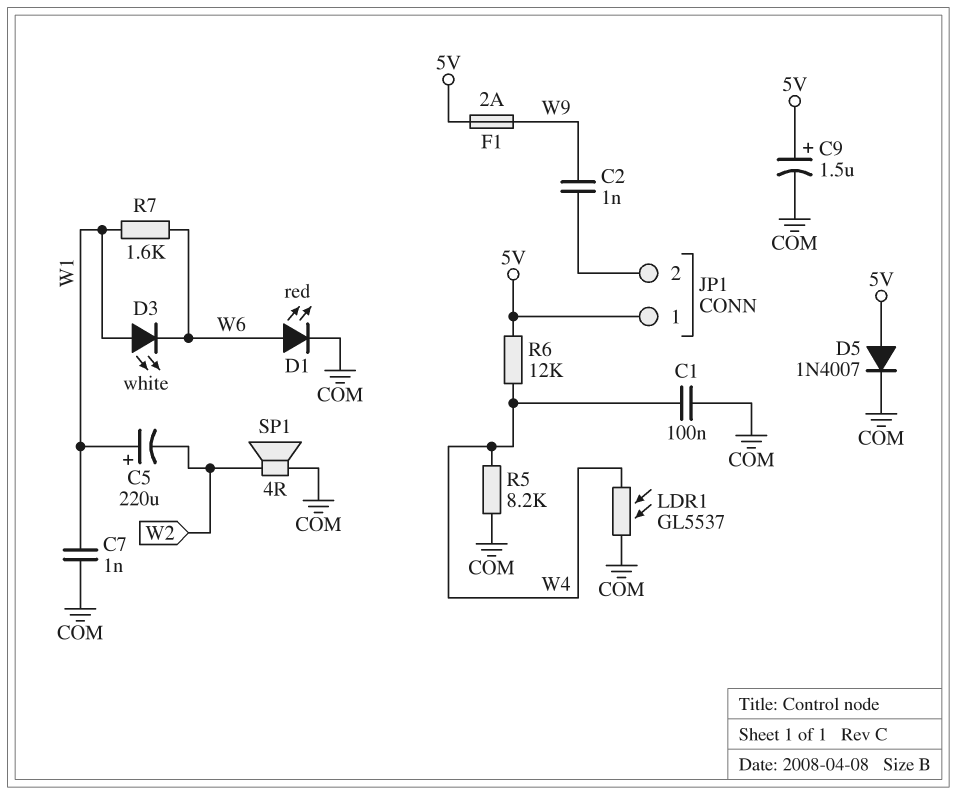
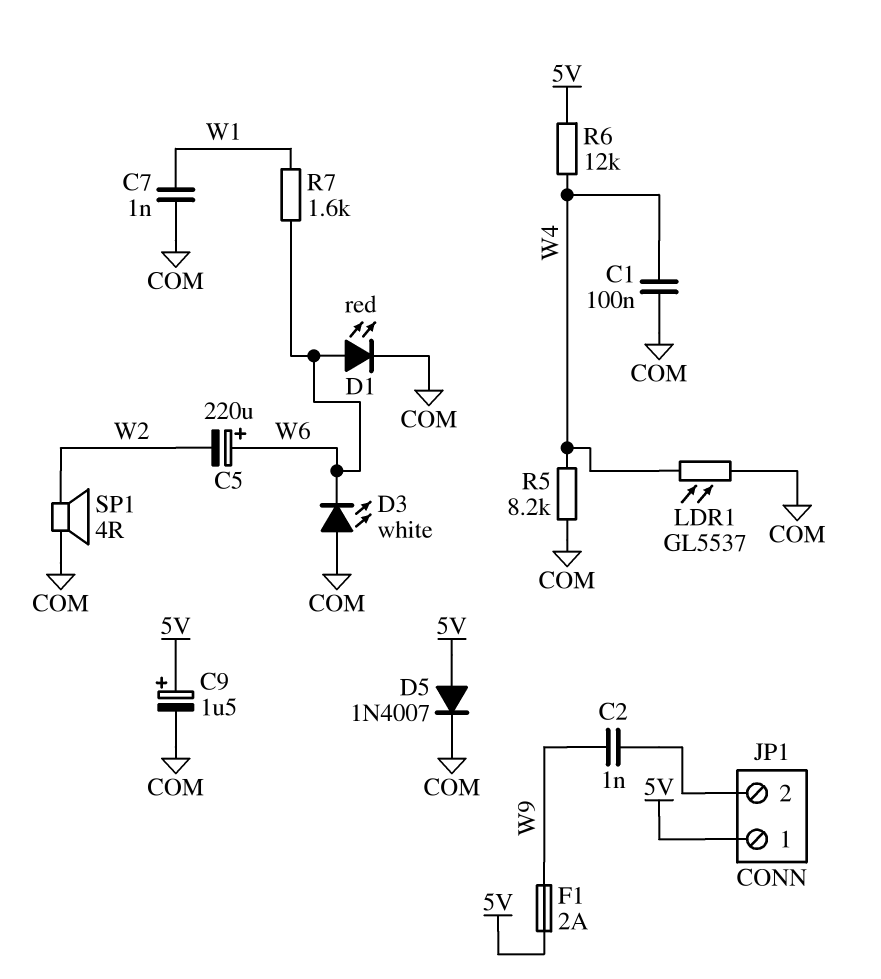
C5: 220uF (plus W1, minus W2) -> 220uF (plus W6, minus W2)
D3: LED white (A W1, K W6) -> LED white (A COM, K W6)

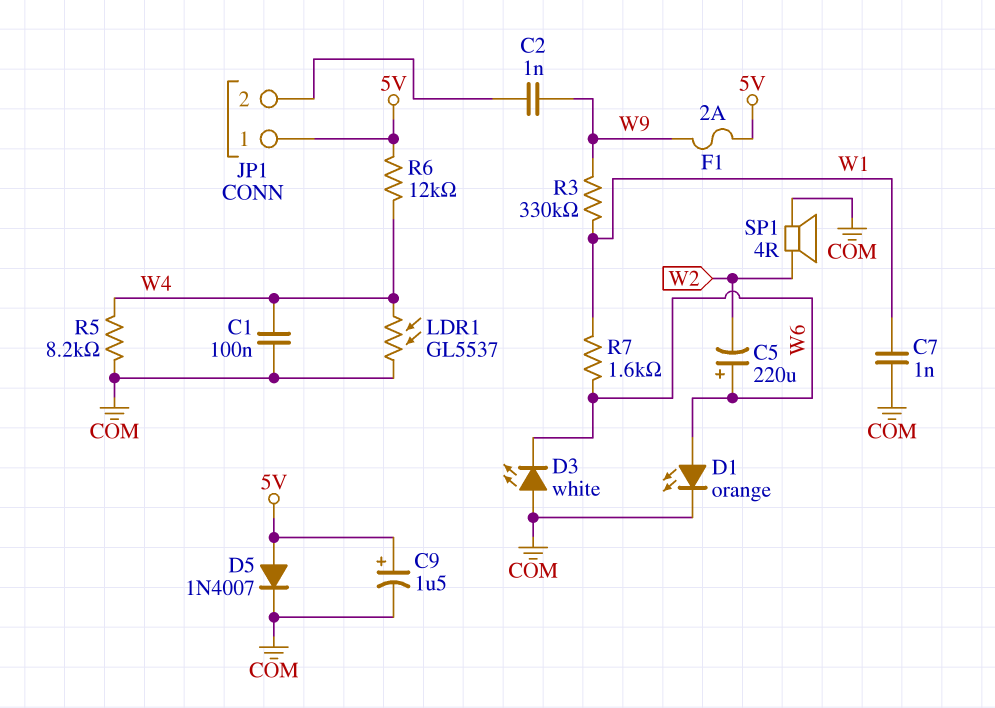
D1: LED red (A W6, K COM) -> LED orange (A W6, K COM)
R3: none -> 330k (W1, W9)

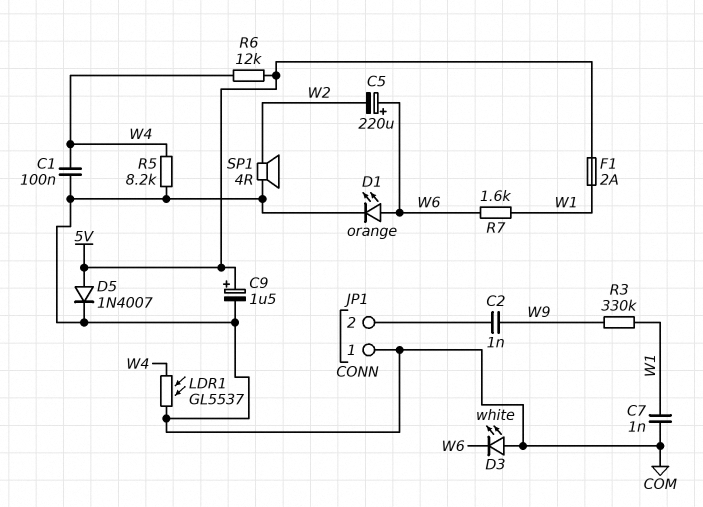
F1: 2A (5V, W9) -> 2A (5V, W1)
JP1 pin 1: 5V -> COM

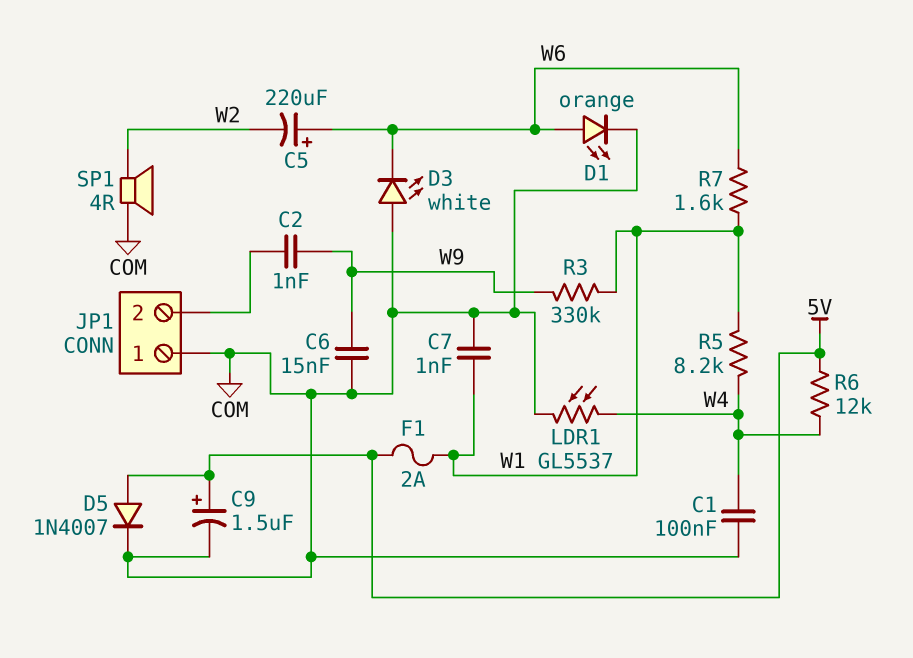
C6: none -> 15nF (COM, W9)
R5: 8.2k (COM, W4) -> 8.2k (W1, W4)

